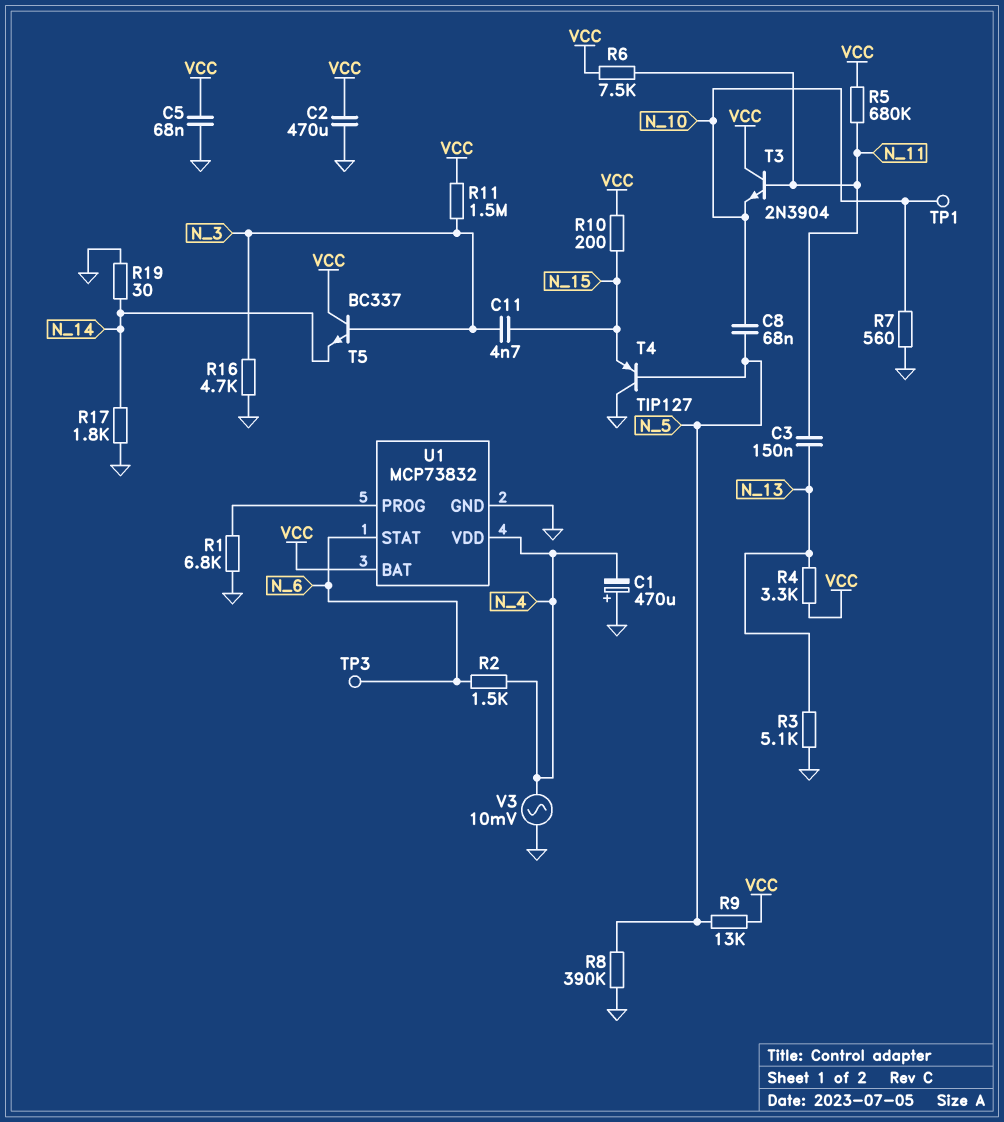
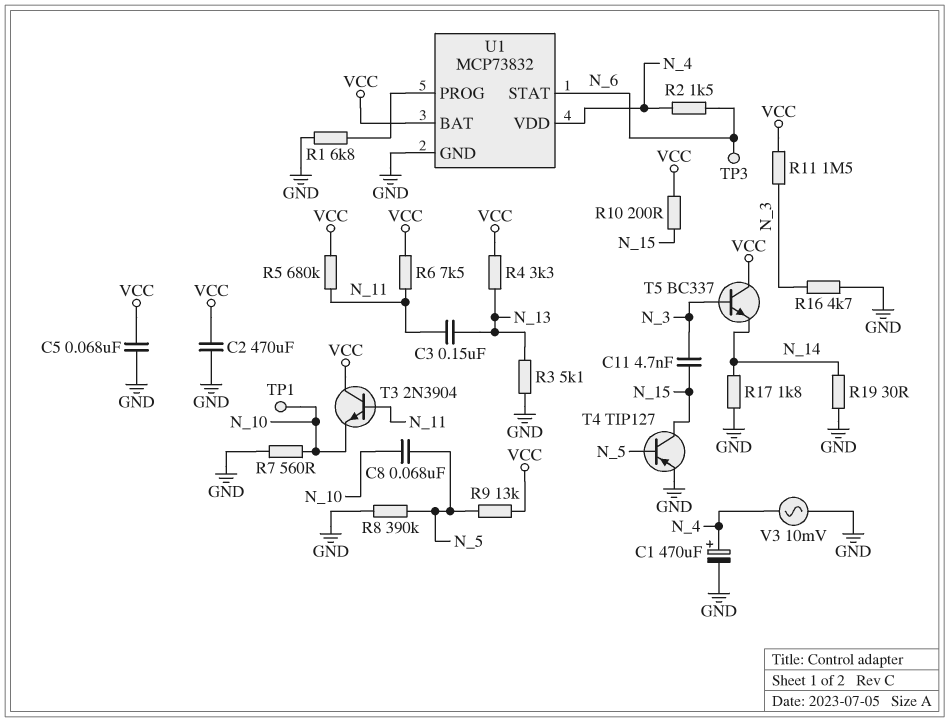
C1: 470uF (plus GND, minus N_4) -> 470uF (plus N_4, minus GND)
T4: PNP TIP127 (B N_5, C GND, E N_15) -> PNP TIP127 (B N_5, C N_15, E GND)

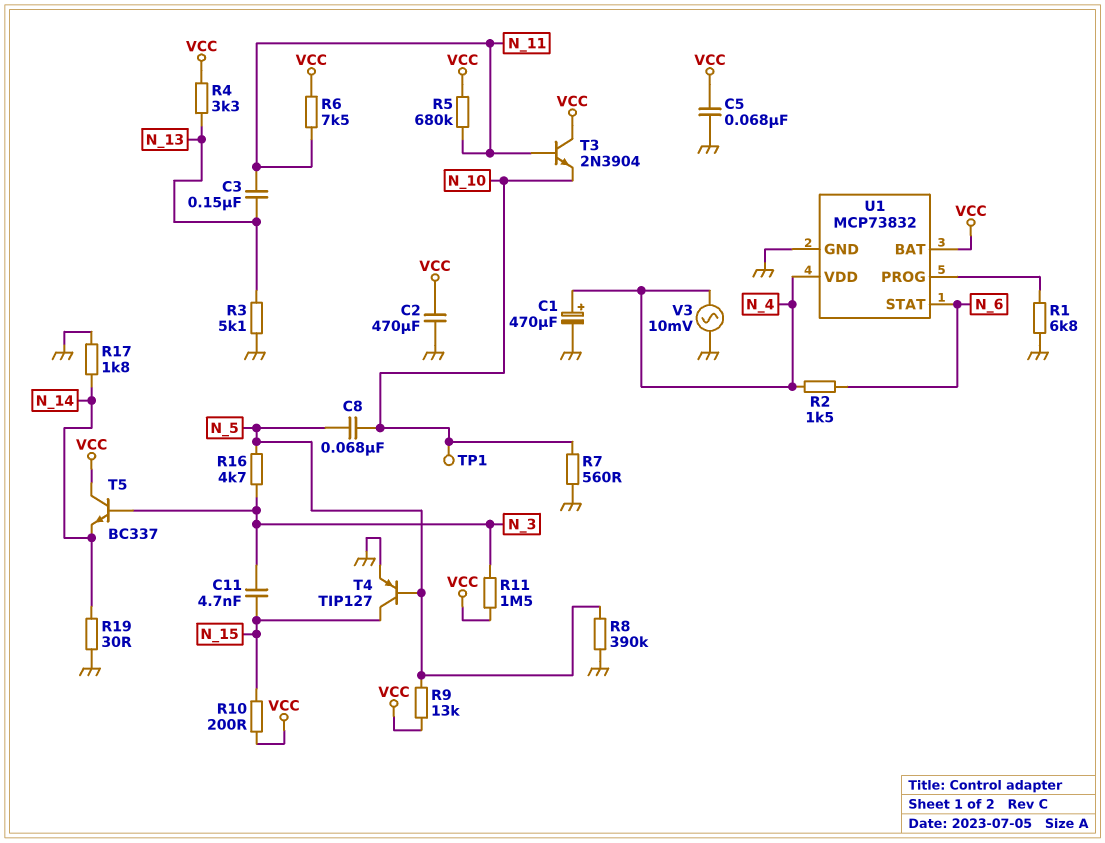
R16: 4.7k (GND, N_3) -> 4.7k (N_3, N_5)
TP3: test point (N_6) -> none

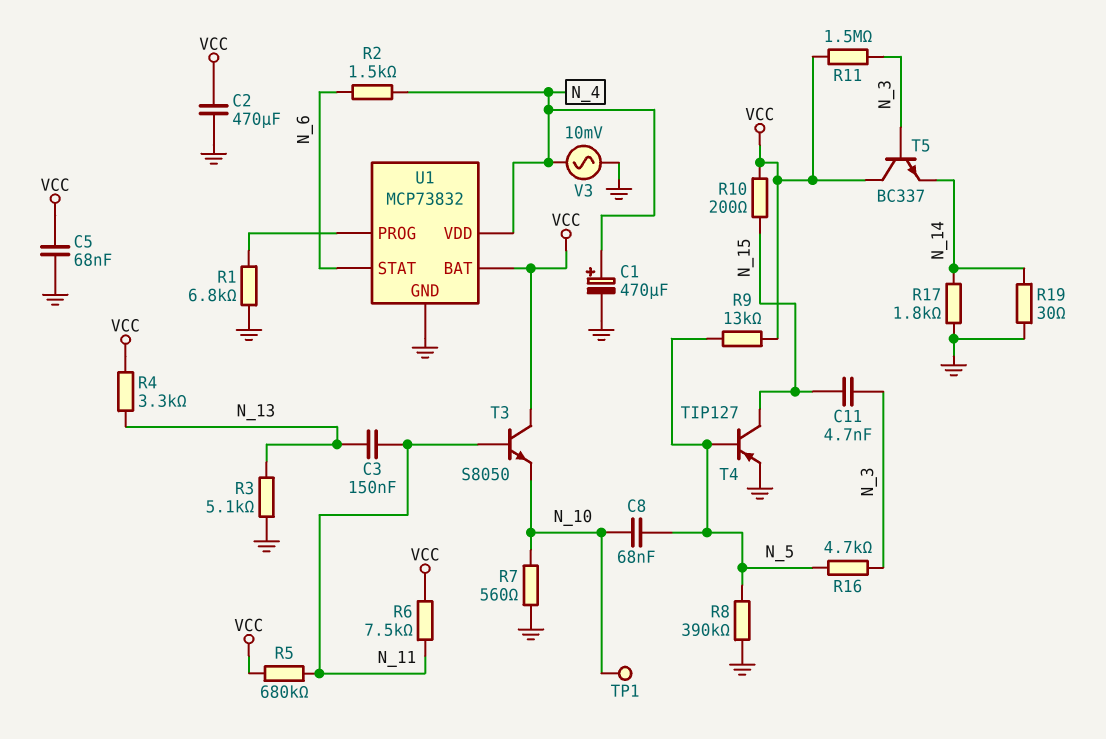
T3: NPN 2N3904 (B N_11, C VCC, E N_10) -> NPN S8050 (B N_11, C VCC, E N_10)

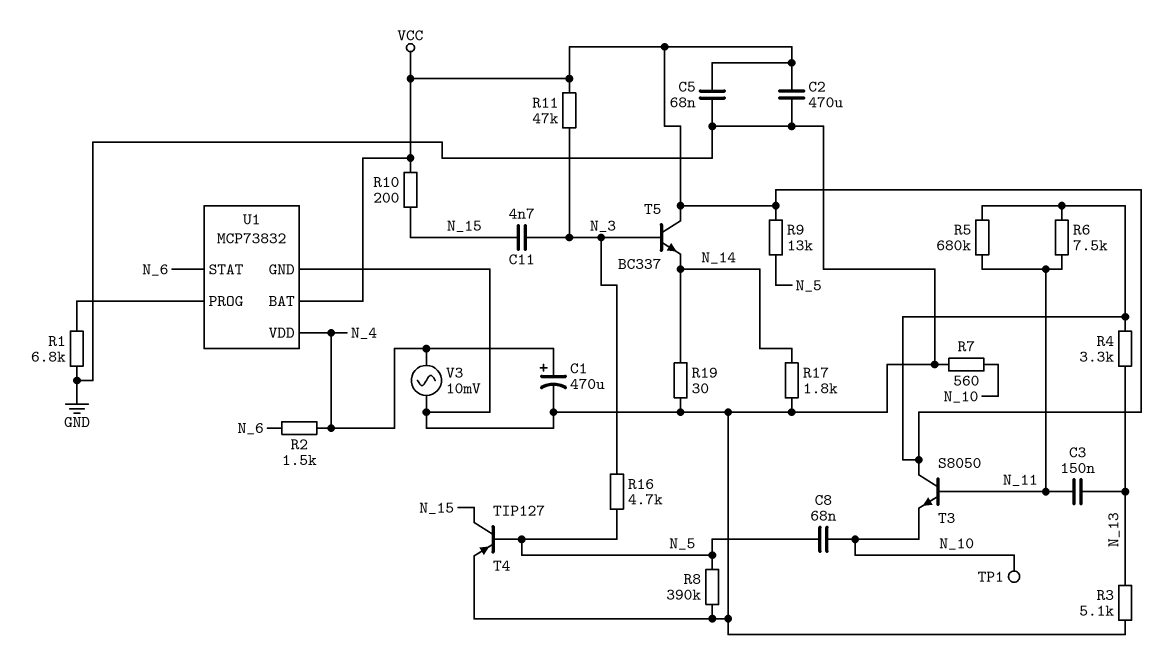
R11: 1.5M (N_3, VCC) -> 47k (N_3, VCC)

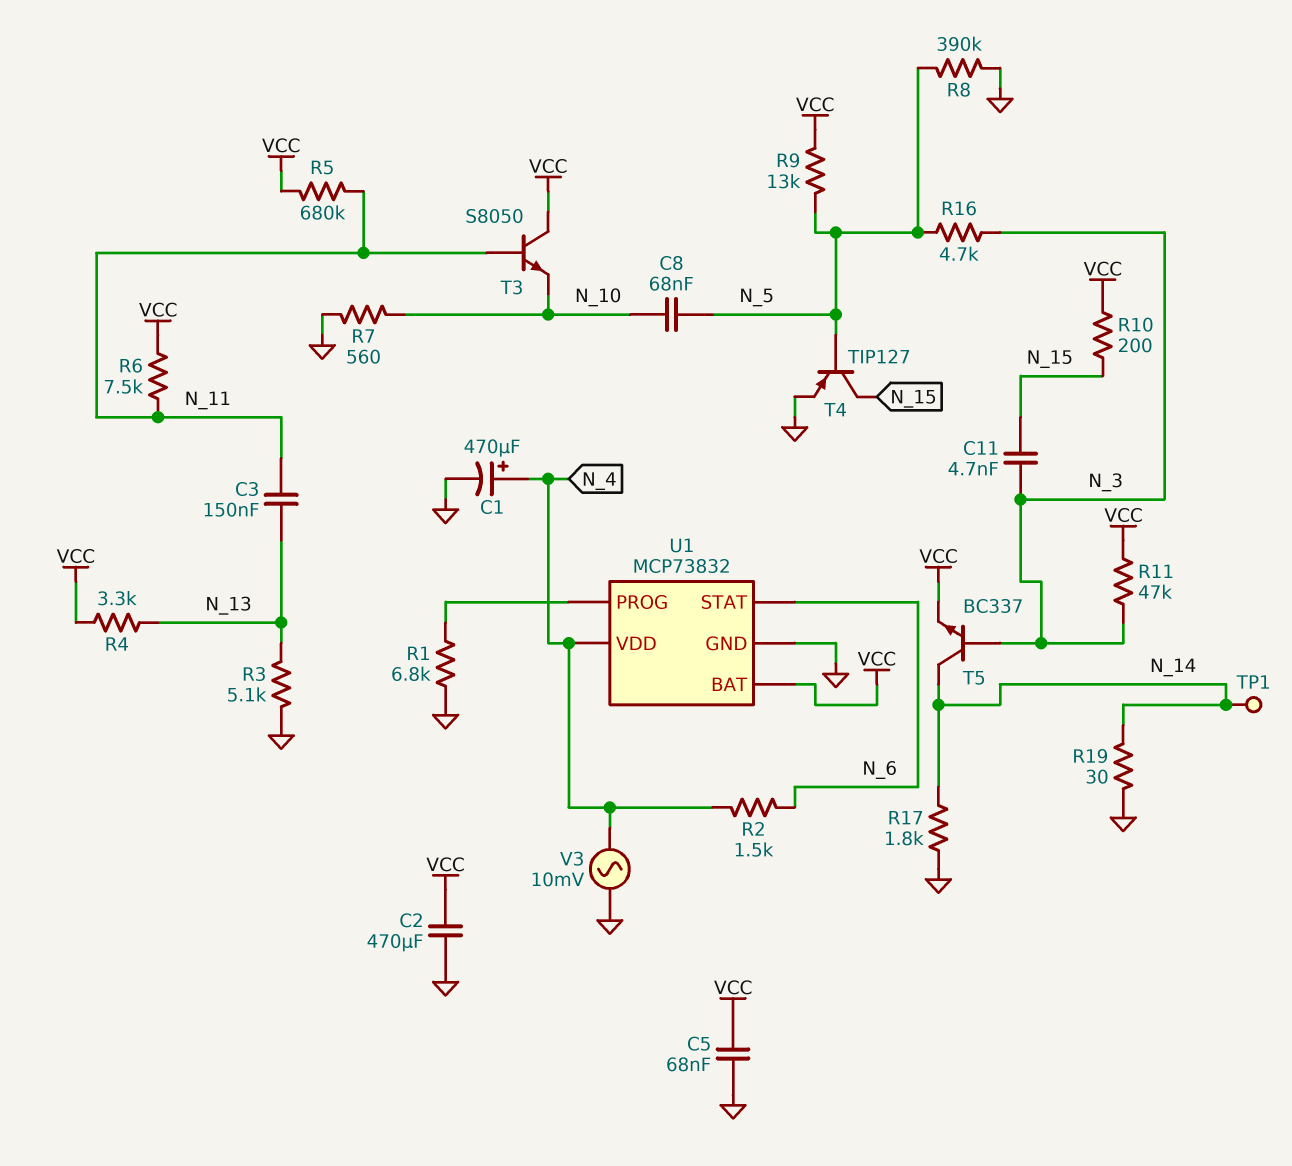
T5: NPN BC337 (B N_3, C VCC, E N_14) -> NPN BC337 (B N_3, C N_14, E VCC)
TP1: test point (N_10) -> test point (N_14)

